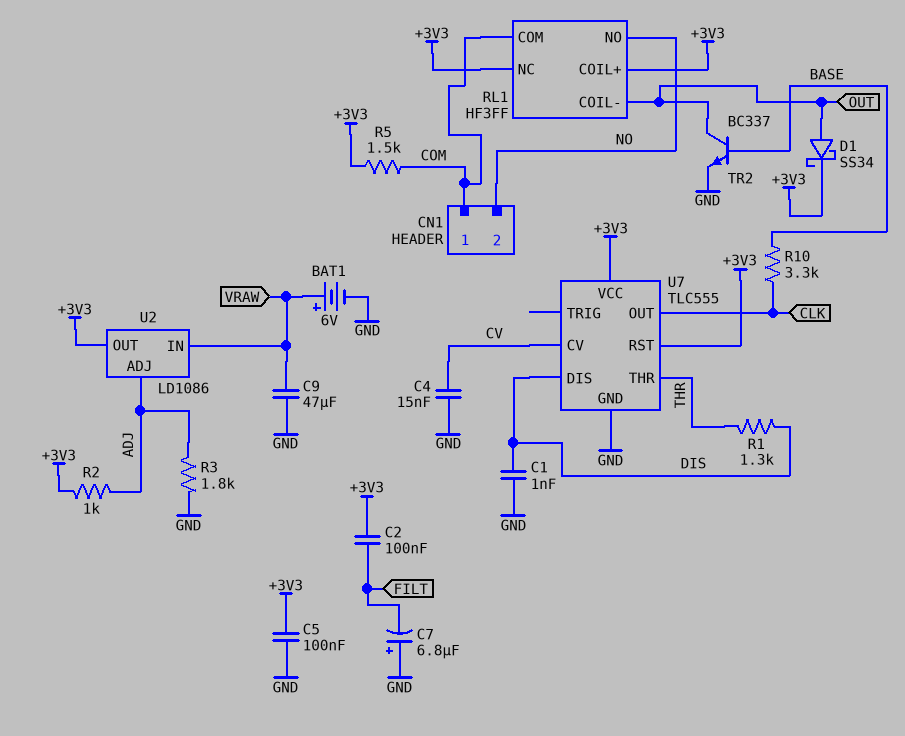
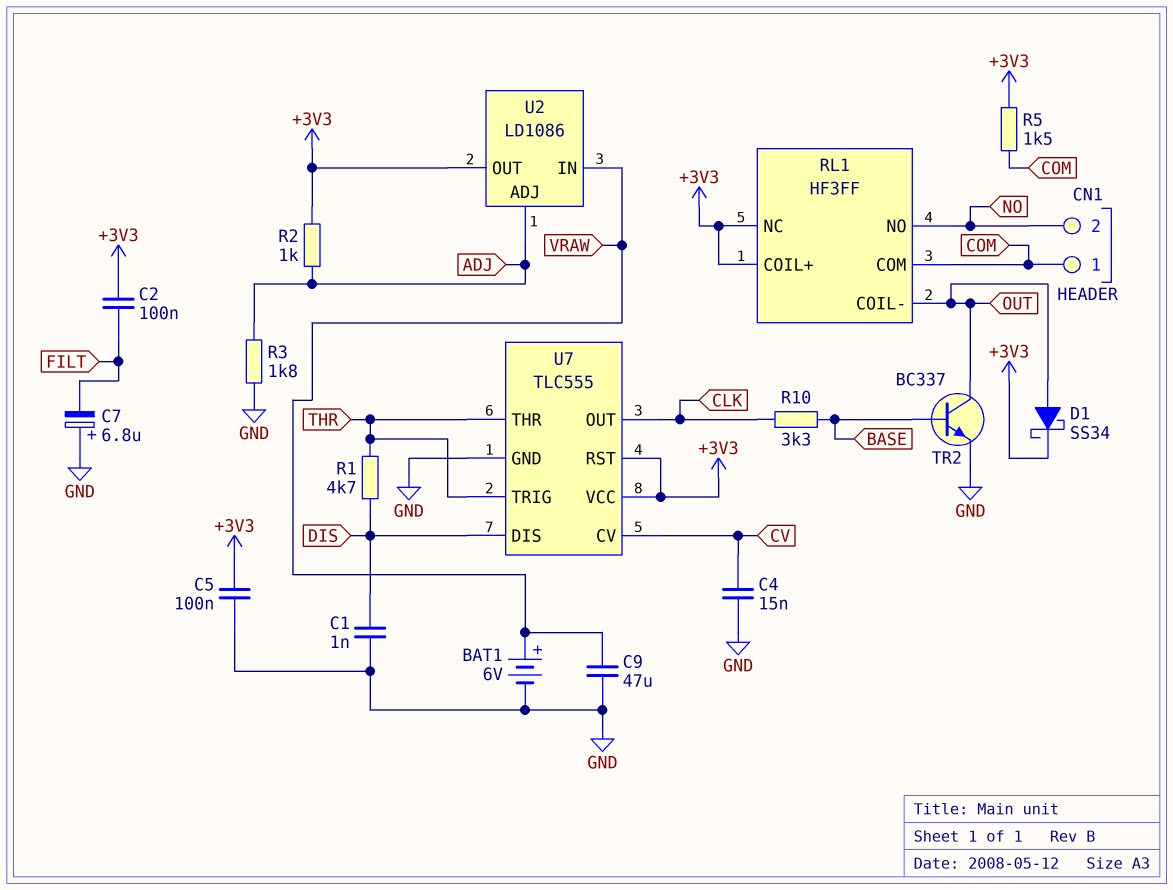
R1: 1.3k (DIS, THR) -> 4.7k (DIS, THR)
U7 pin TRIG: none -> THR

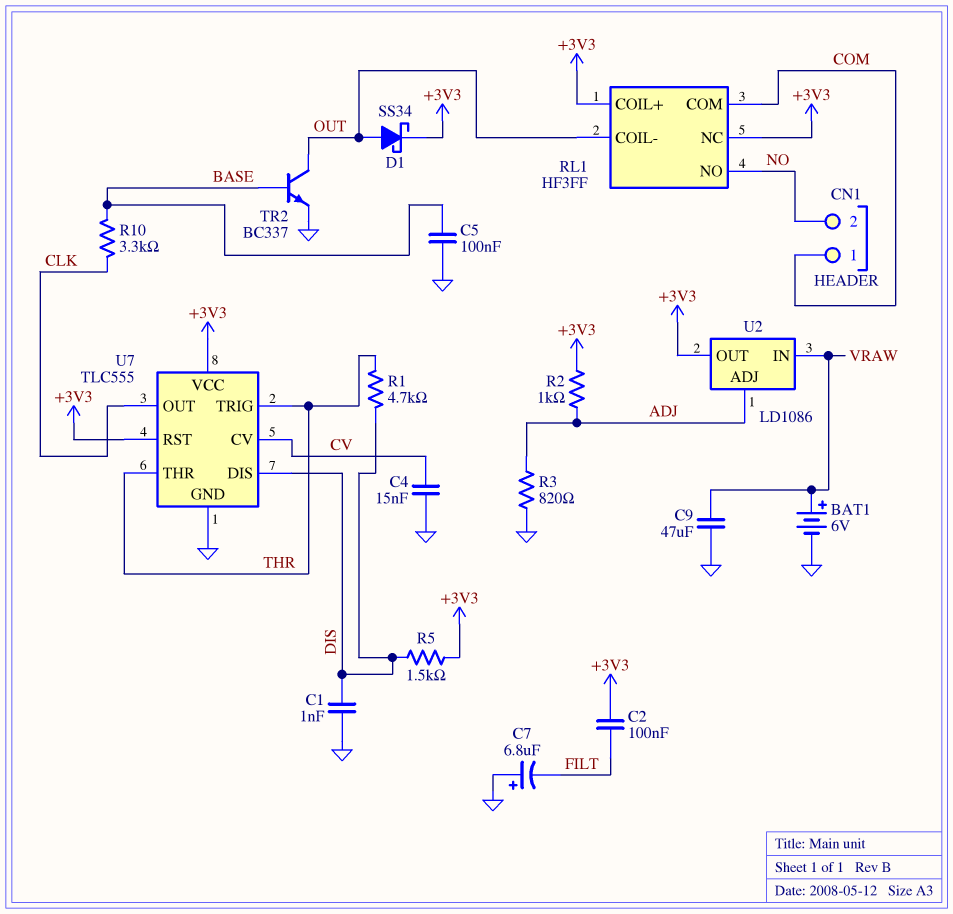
C5: 100nF (+3V3, GND) -> 100nF (BASE, GND)
R3: 1.8k (ADJ, GND) -> 820 (ADJ, GND)
R5: 1.5k (+3V3, COM) -> 1.5k (+3V3, DIS)

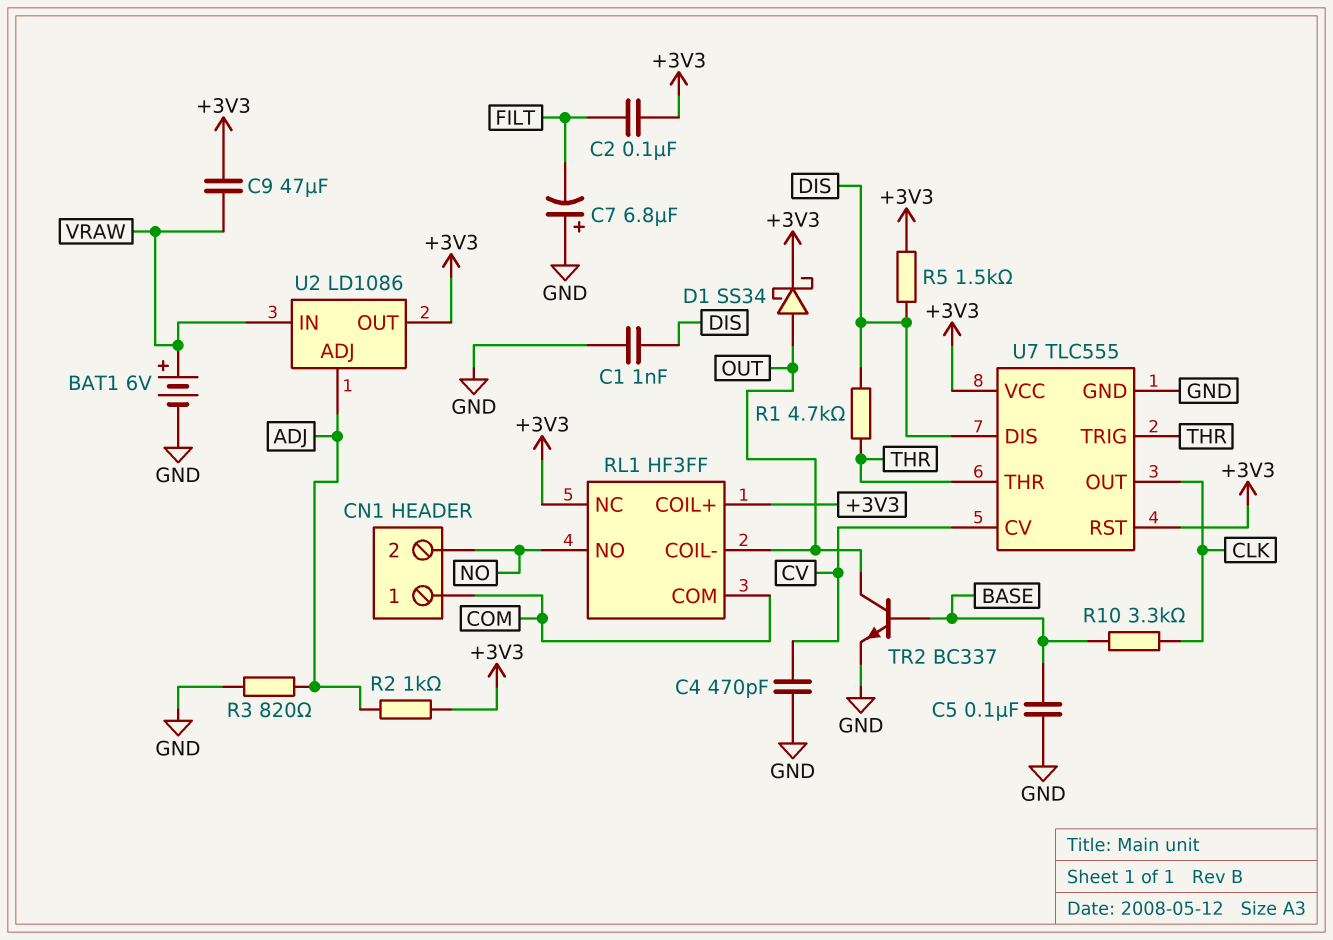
C4: 15nF (CV, GND) -> 470pF (CV, GND)
C9: 47uF (GND, VRAW) -> 47uF (+3V3, VRAW)

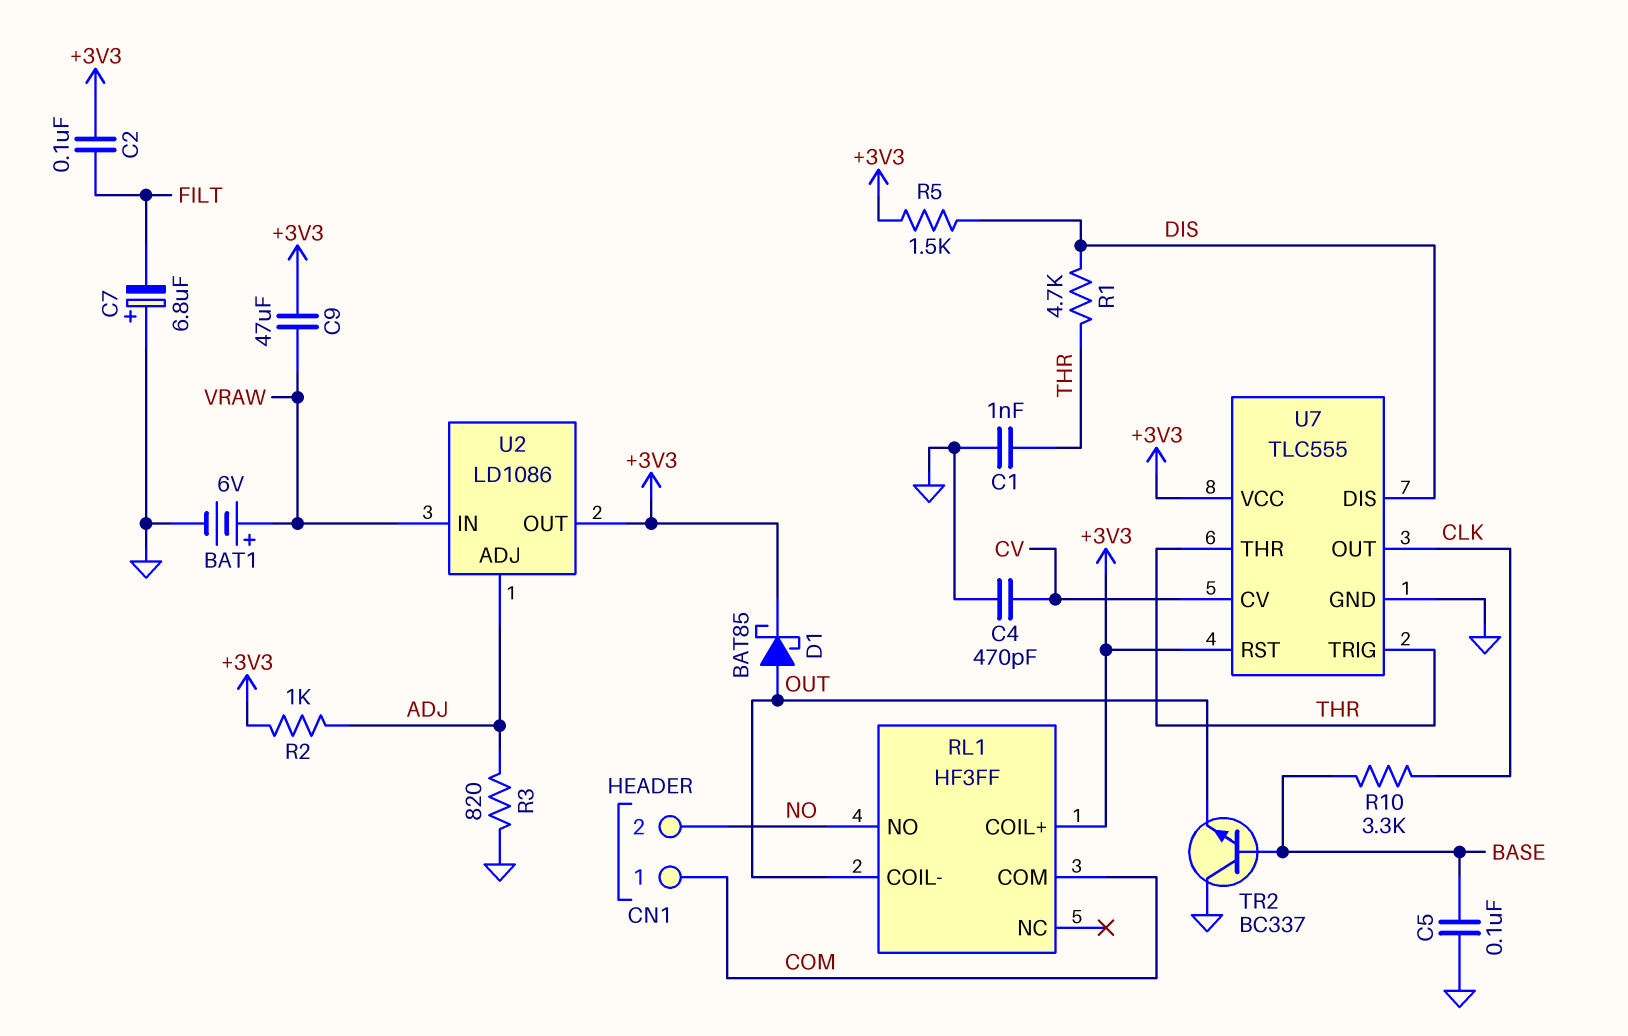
C1: 1nF (DIS, GND) -> 1nF (GND, THR)
D1: schottky SS34 (A OUT, K +3V3) -> schottky BAT85 (A OUT, K +3V3)
RL1 pin NC: +3V3 -> none
TR2: NPN BC337 (B BASE, C OUT, E GND) -> NPN BC337 (B BASE, C GND, E OUT)

